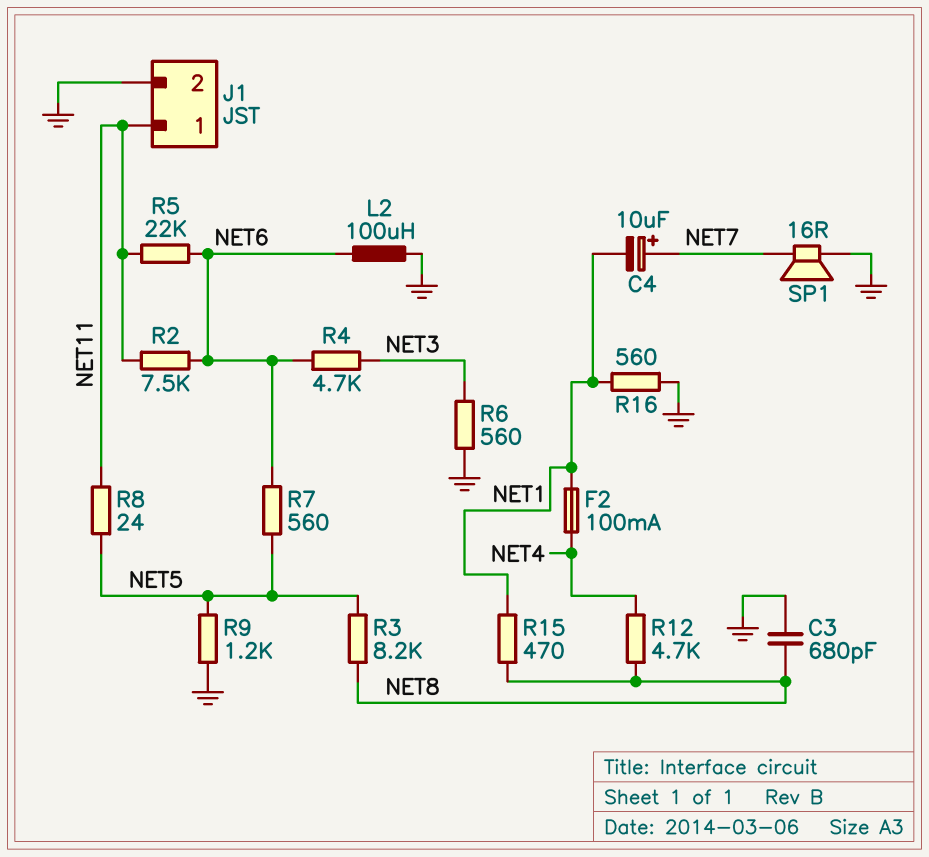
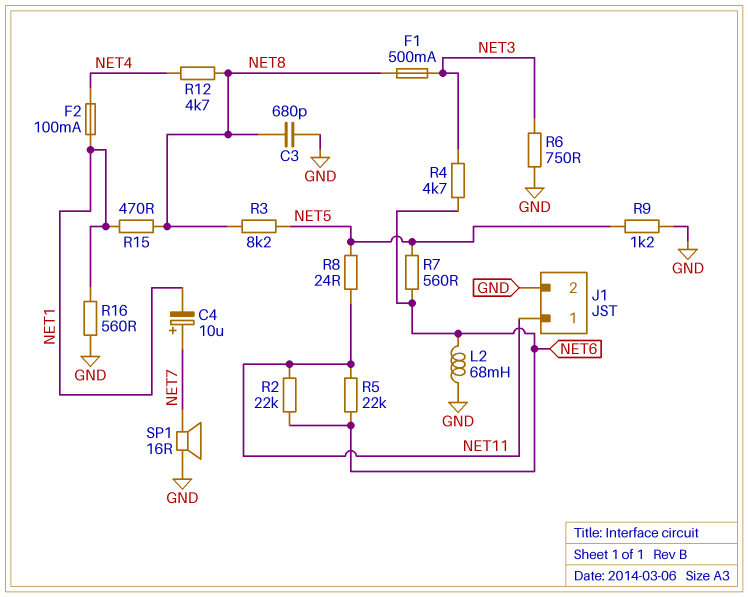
F1: none -> 500mA (NET3, NET8)
L2: 100uH (GND, NET6) -> 68mH (GND, NET6)
R2: 7.5k (NET6, NET11) -> 22k (NET6, NET11)
R6: 560 (GND, NET3) -> 750 (GND, NET3)

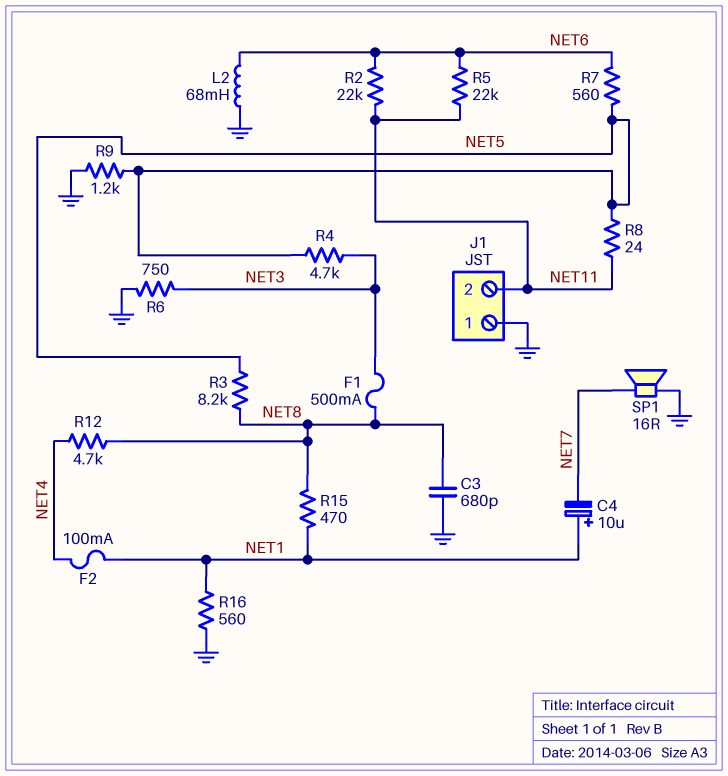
C4: 10uF (plus NET7, minus NET1) -> 10uF (plus NET1, minus NET7)
J1 pin 1: NET11 -> GND
J1 pin 2: GND -> NET11
R4: 4.7k (NET3, NET6) -> 4.7k (NET3, NET5)

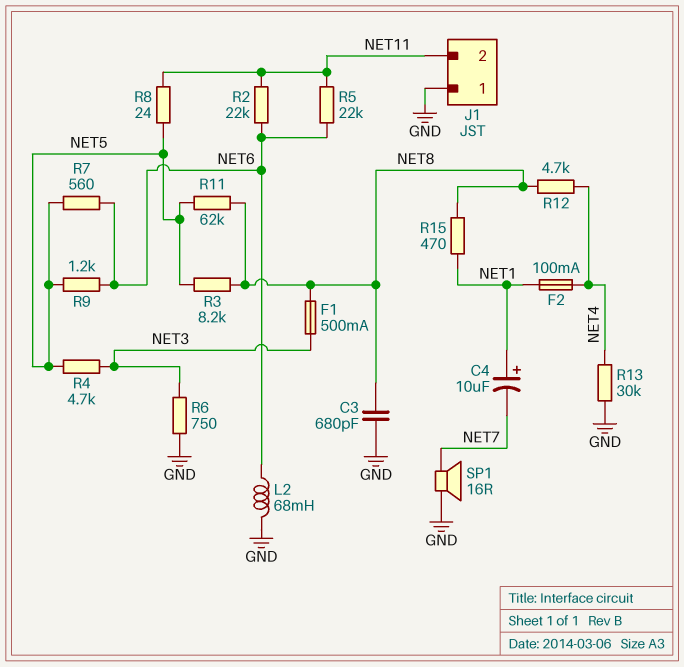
R9: 1.2k (GND, NET5) -> 1.2k (NET5, NET6)
R11: none -> 62k (NET5, NET8)
R13: none -> 30k (GND, NET4)
R16: 560 (GND, NET1) -> none

